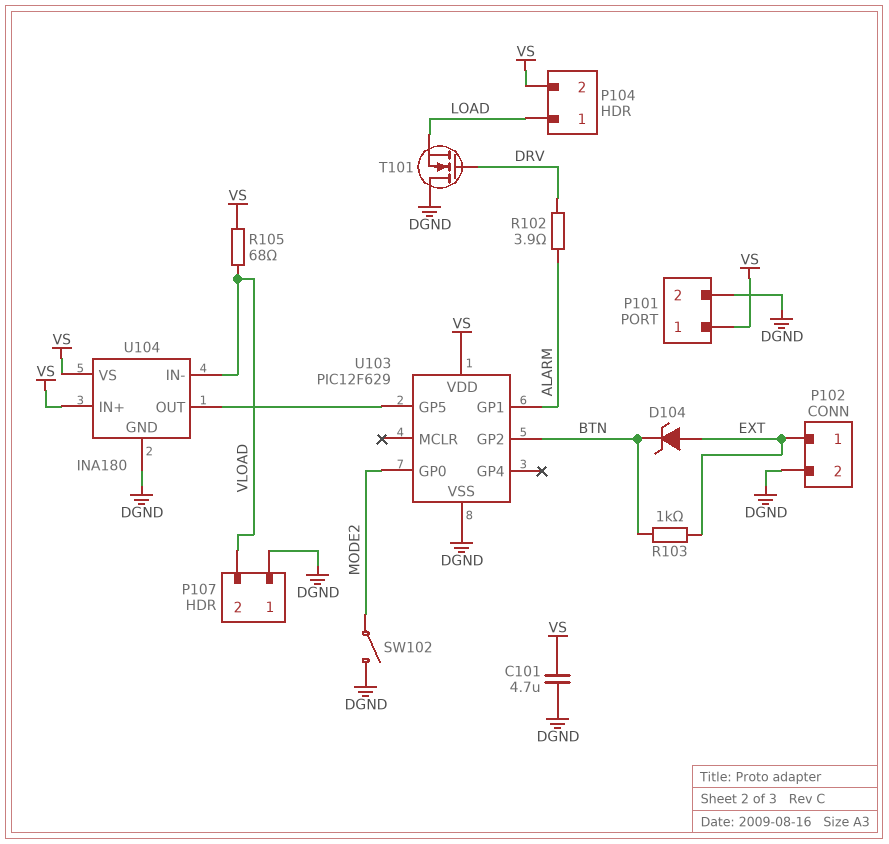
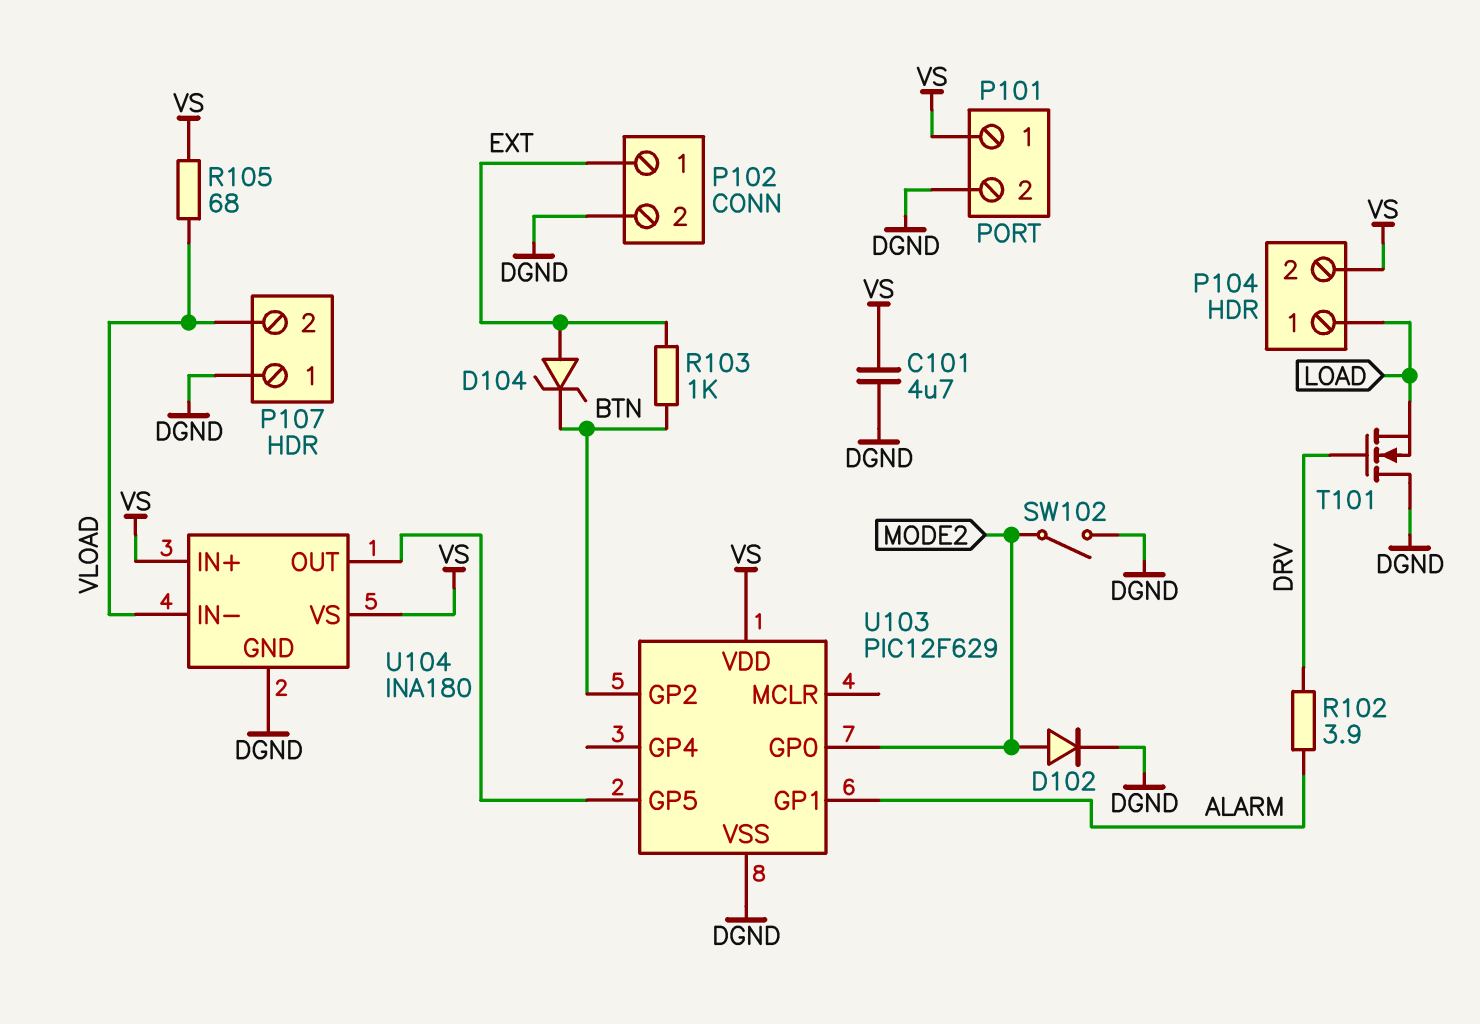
D102: none -> diode (A MODE2, K DGND)

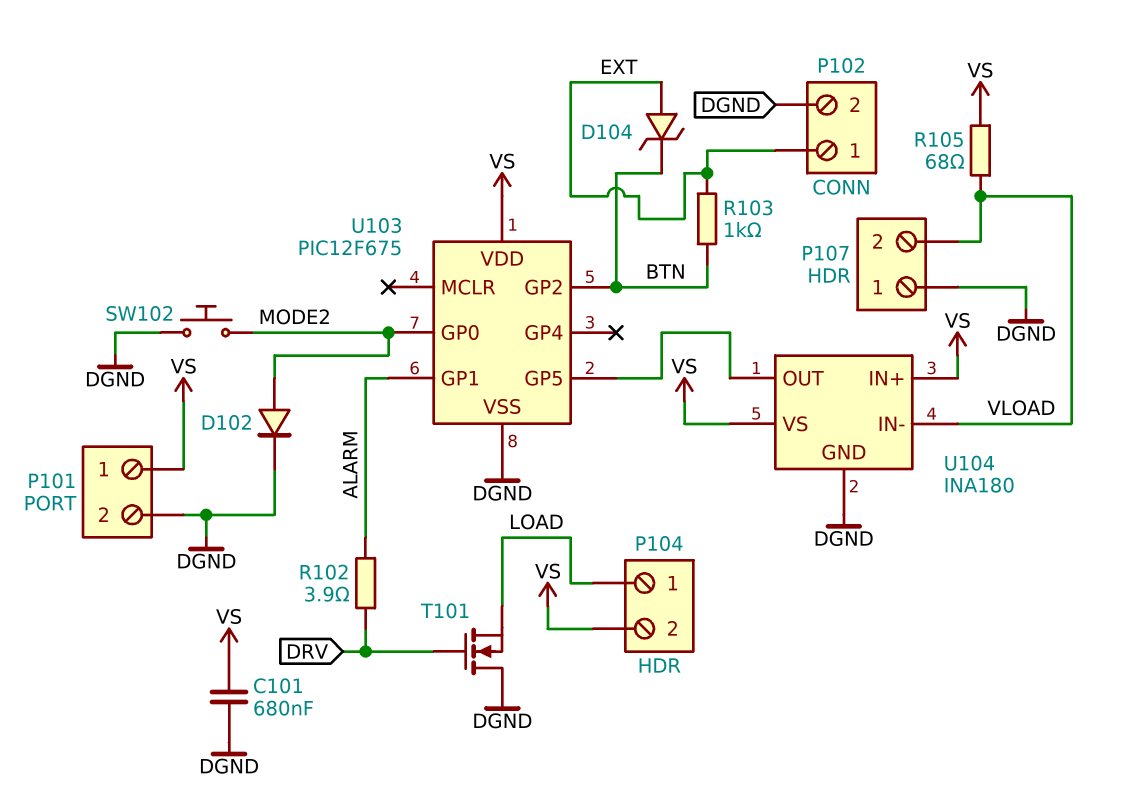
C101: 4.7uF (DGND, VS) -> 680nF (DGND, VS)
SW102: switch (DGND, MODE2) -> button (DGND, MODE2)
U103: PIC12F629 -> PIC12F675

